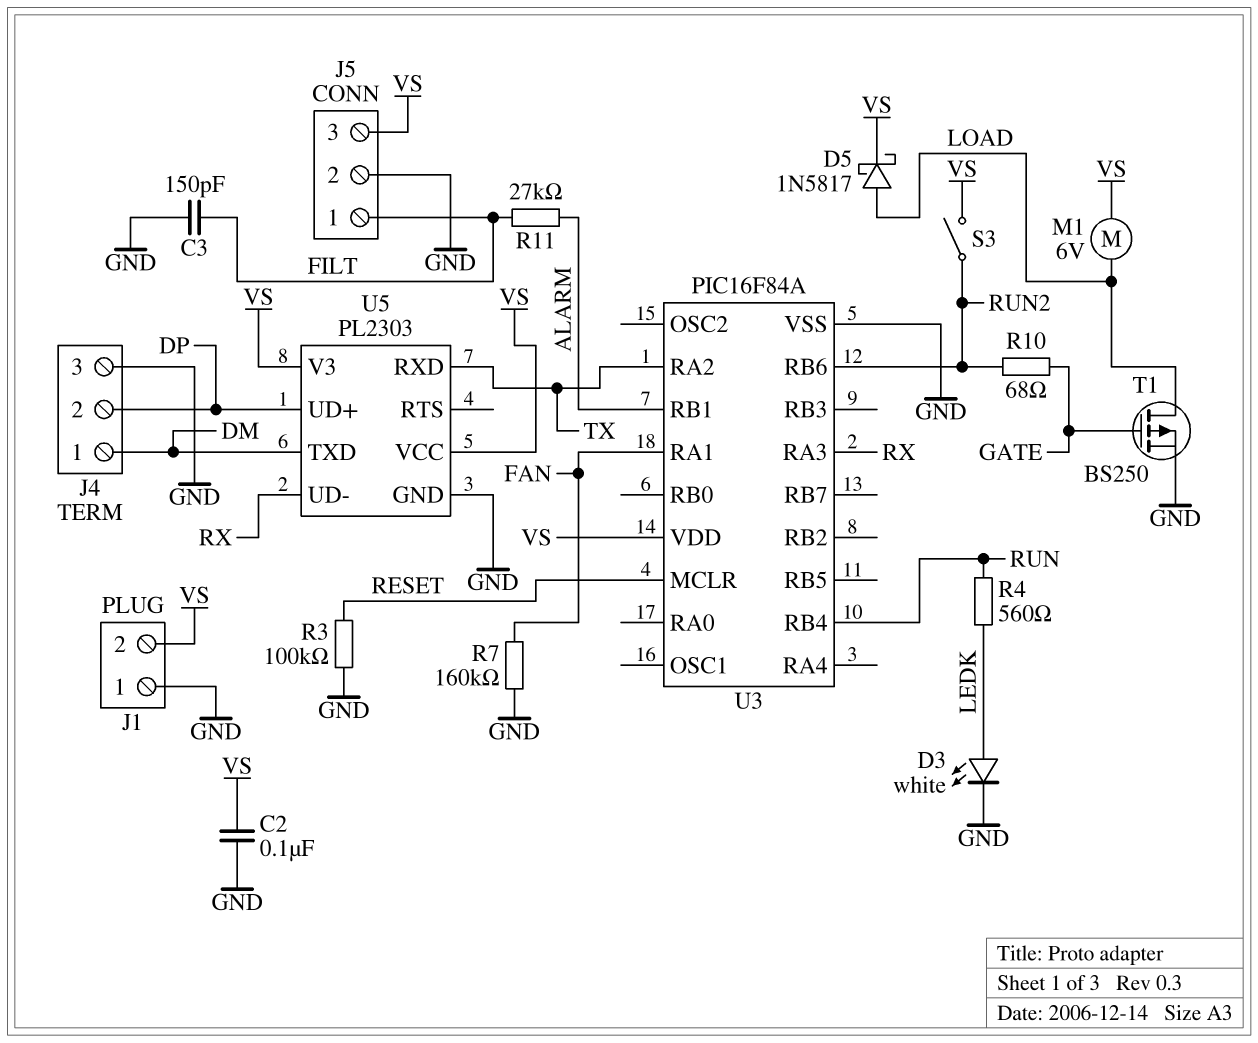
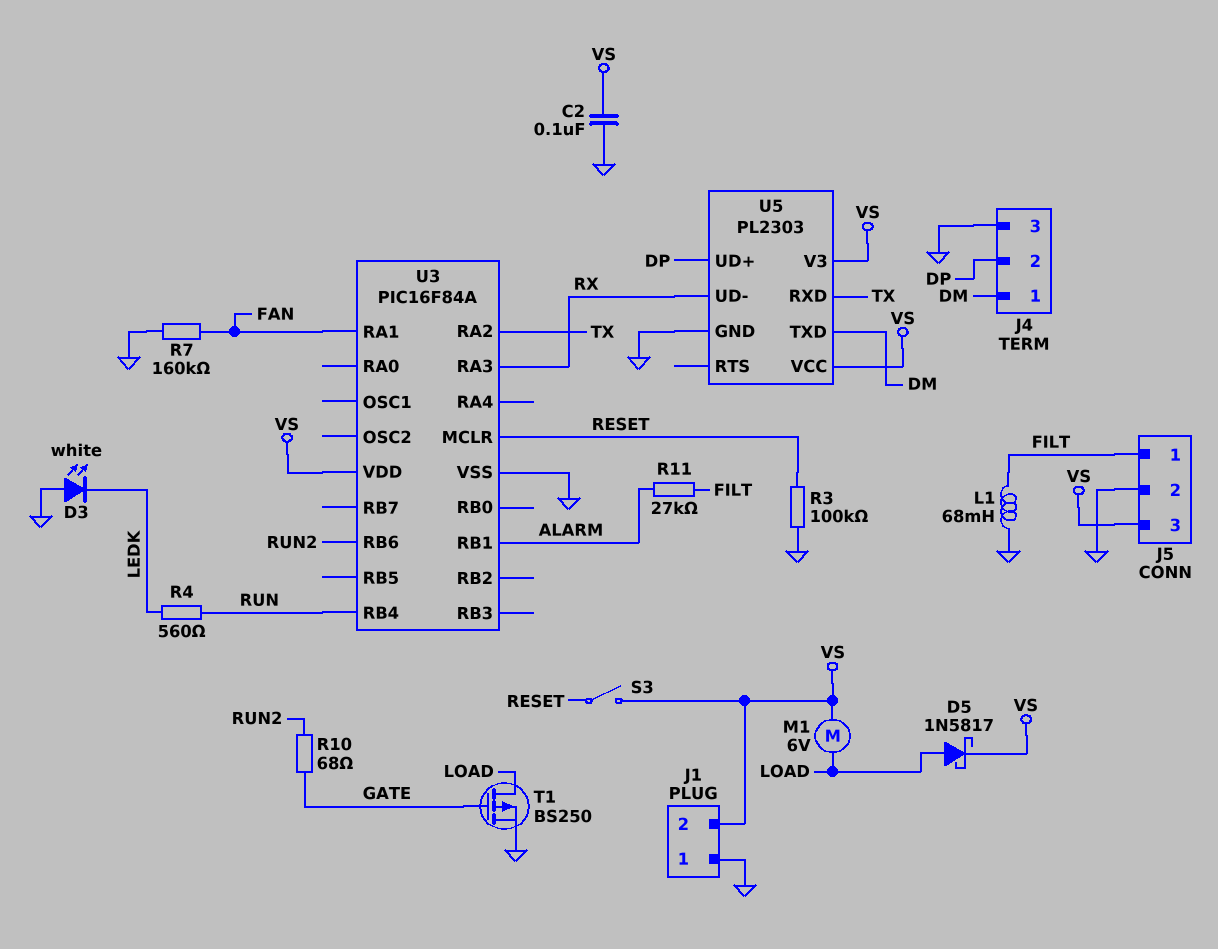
C3: 150pF (FILT, GND) -> none
D3: LED white (A LEDK, K GND) -> LED white (A GND, K LEDK)
L1: none -> 68mH (FILT, GND)
S3: switch (RUN2, VS) -> switch (RESET, VS)

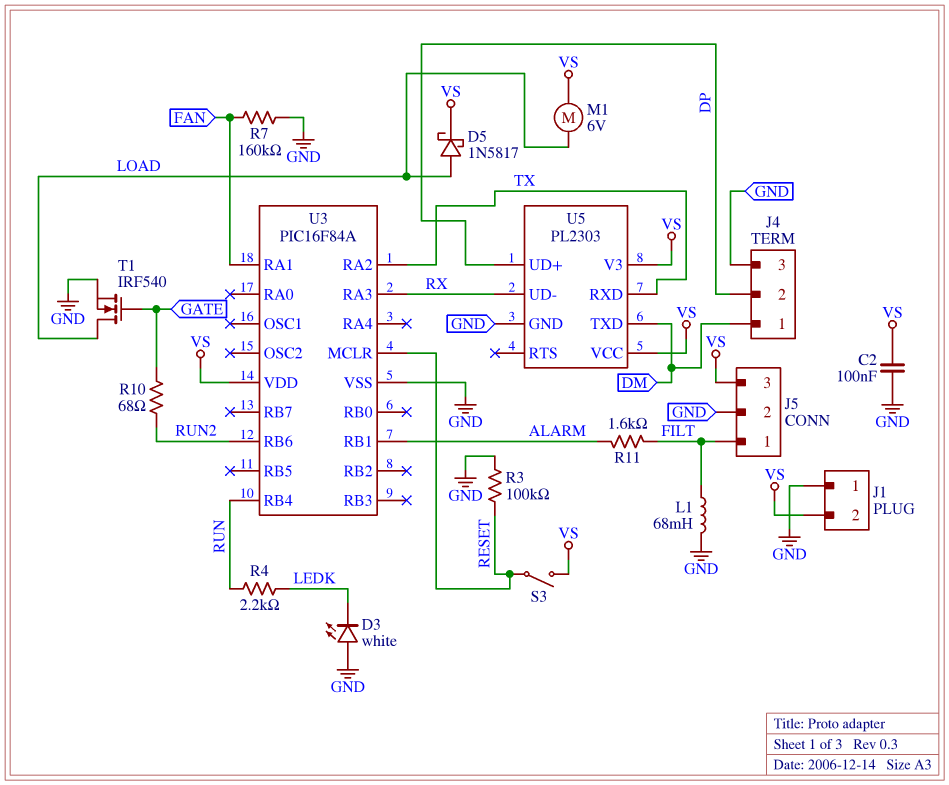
R4: 560 (LEDK, RUN) -> 2.2k (LEDK, RUN)
R11: 27k (ALARM, FILT) -> 1.6k (ALARM, FILT)
T1: PMOS BS250 (G GATE, D LOAD, S GND) -> NMOS IRF540 (G GATE, D LOAD, S GND)

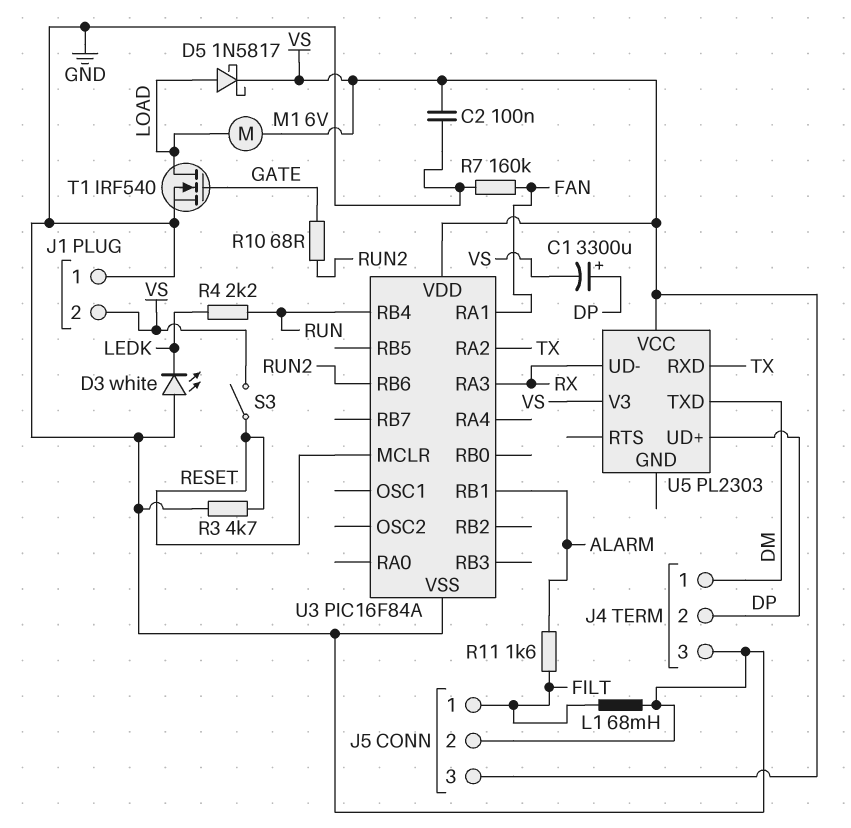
C1: none -> 3300uF (plus DP, minus VS)
R3: 100k (GND, RESET) -> 4.7k (GND, RESET)
U5 pin GND: GND -> none

